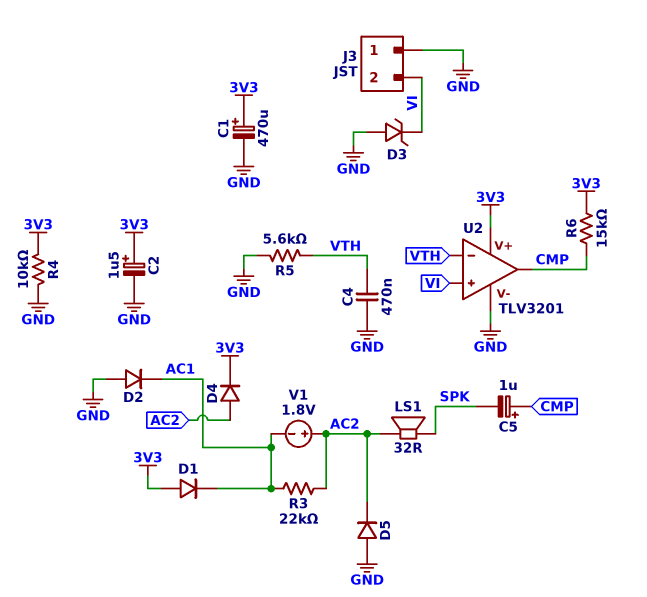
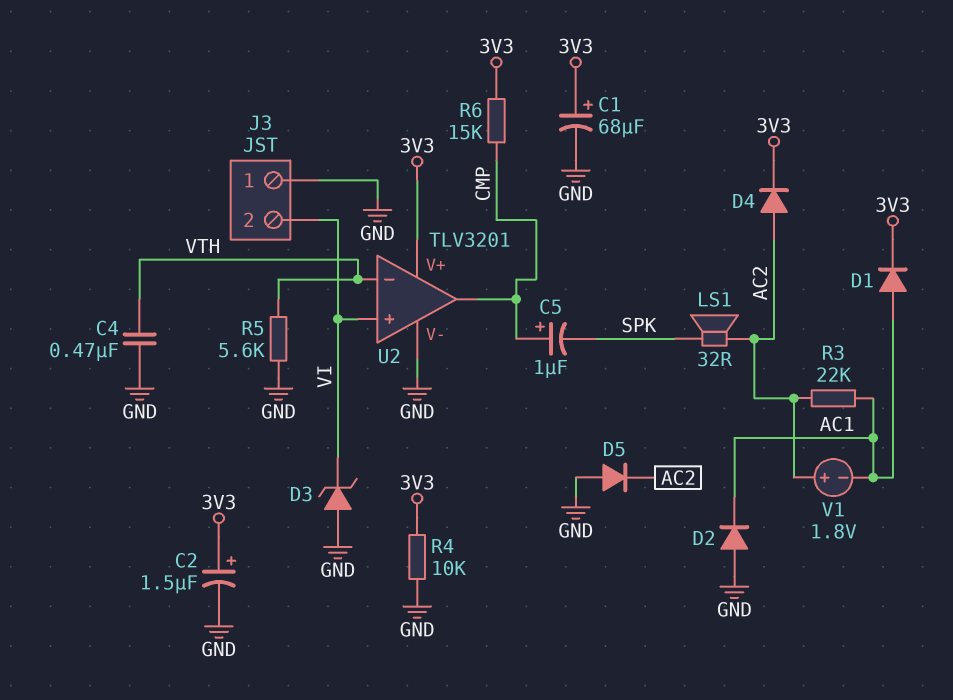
C1: 470uF (plus 3V3, minus GND) -> 68uF (plus 3V3, minus GND)
D1: diode (A 3V3, K AC1) -> diode (A AC1, K 3V3)

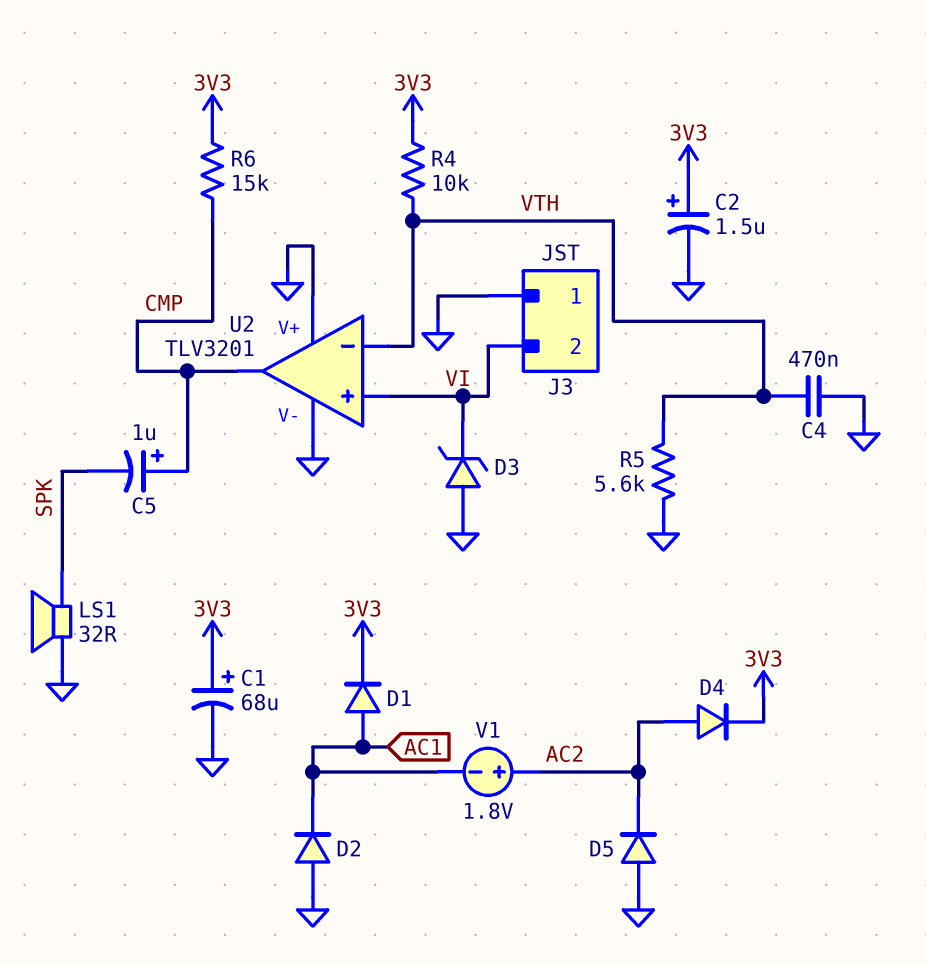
LS1: speaker 32R (AC2, SPK) -> speaker 32R (GND, SPK)
R3: 22k (AC1, AC2) -> none
R4: 10k (3V3, GND) -> 10k (3V3, VTH)
U2 pin V+: 3V3 -> GND

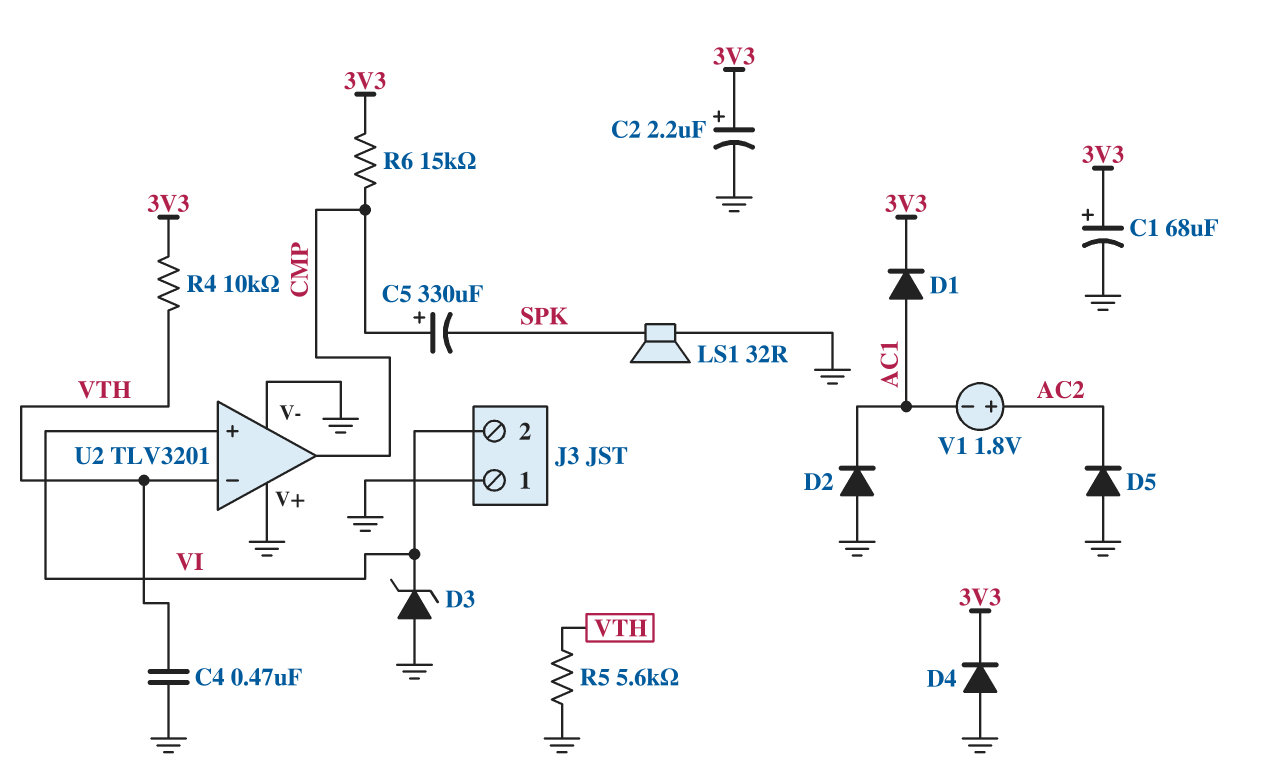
C2: 1.5uF (plus 3V3, minus GND) -> 2.2uF (plus 3V3, minus GND)
C5: 1uF (plus CMP, minus SPK) -> 330uF (plus CMP, minus SPK)
D4: diode (A AC2, K 3V3) -> diode (A GND, K 3V3)

